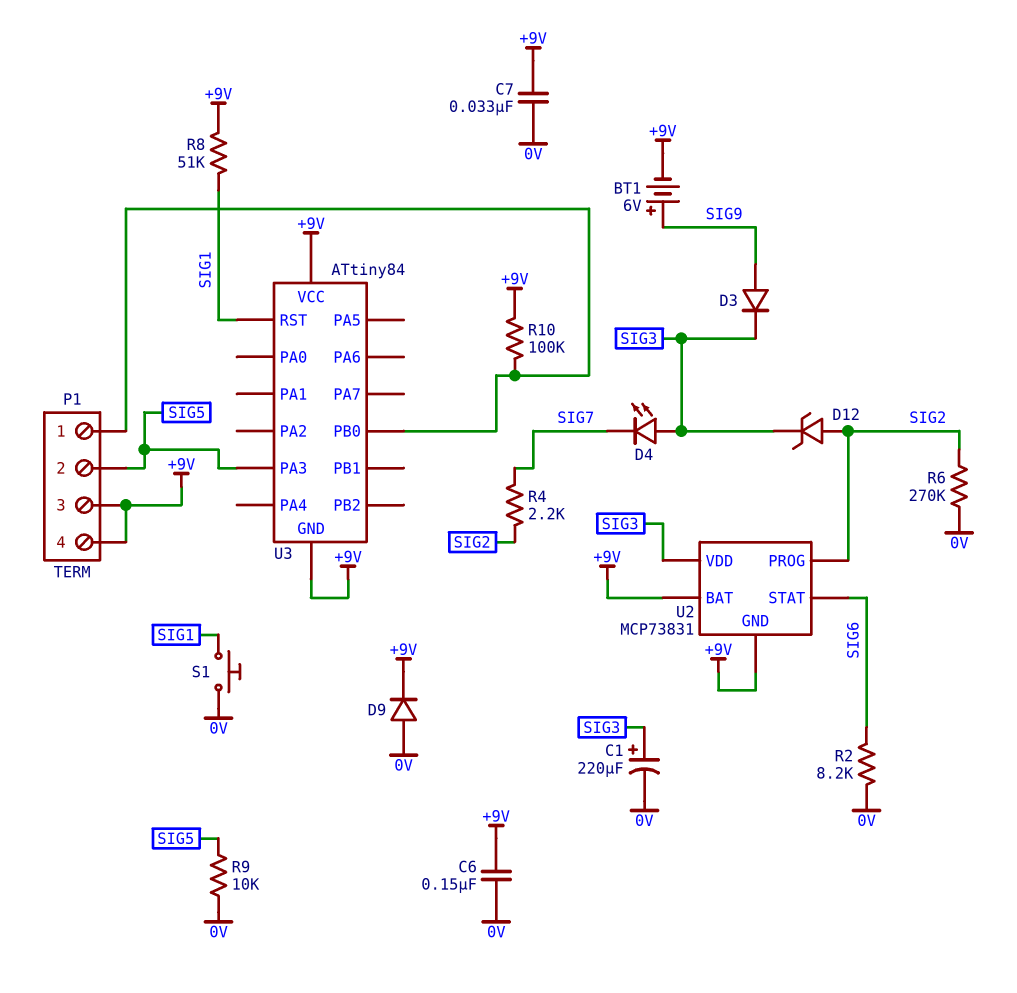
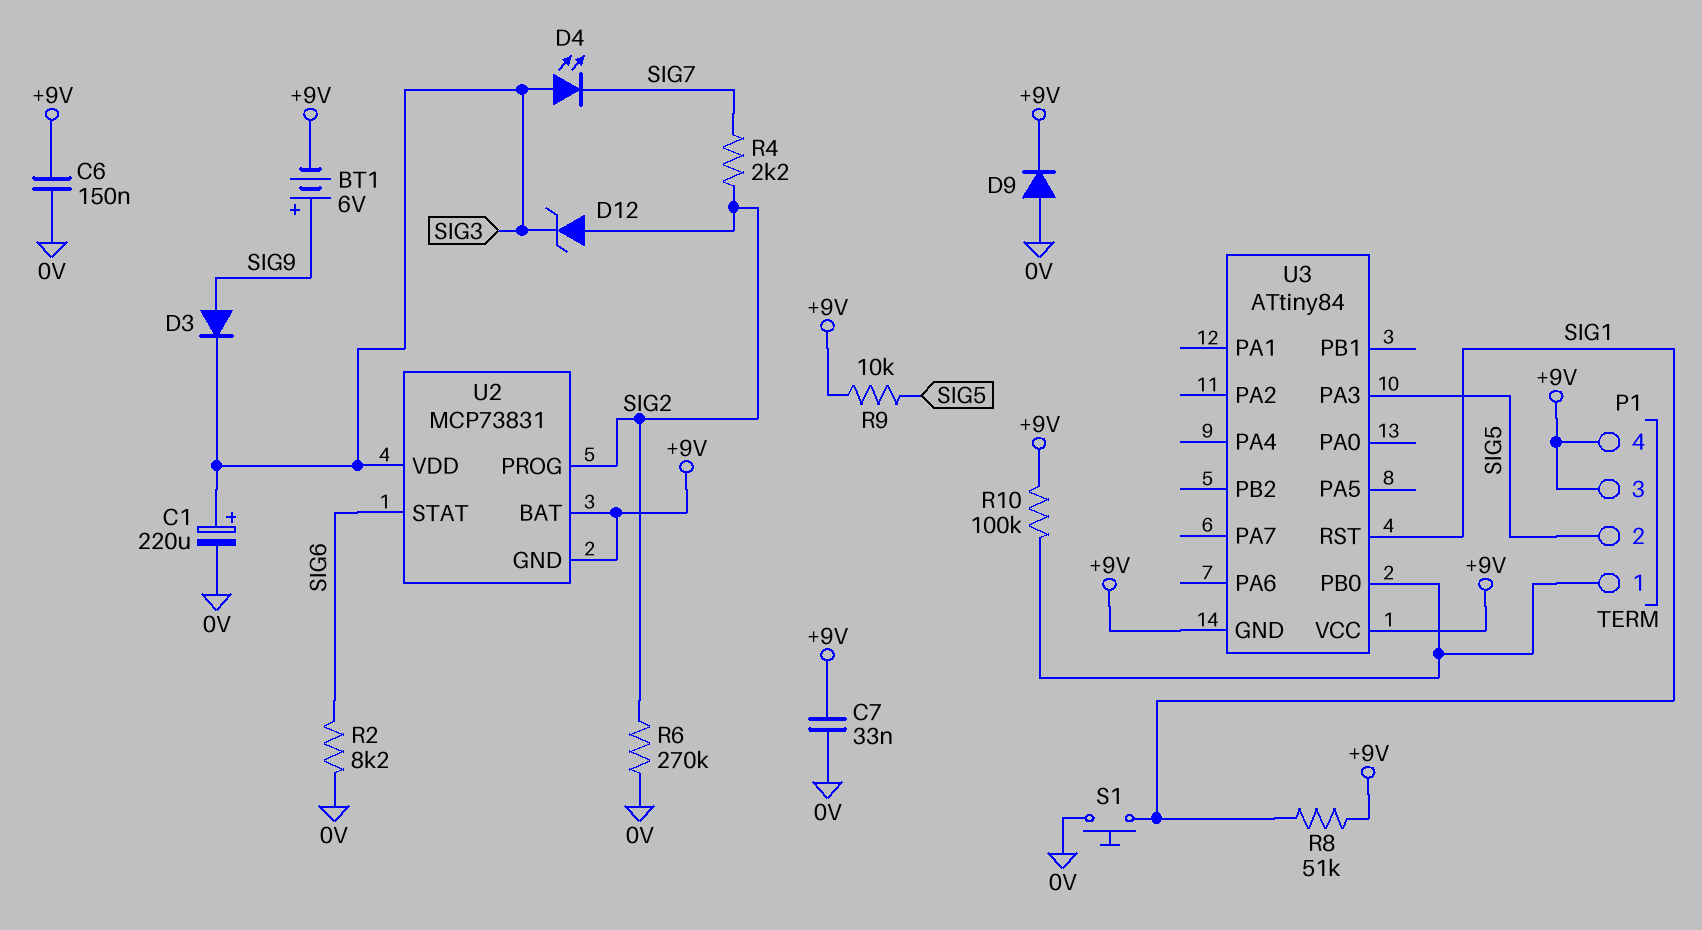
R9: 10k (0V, SIG5) -> 10k (+9V, SIG5)

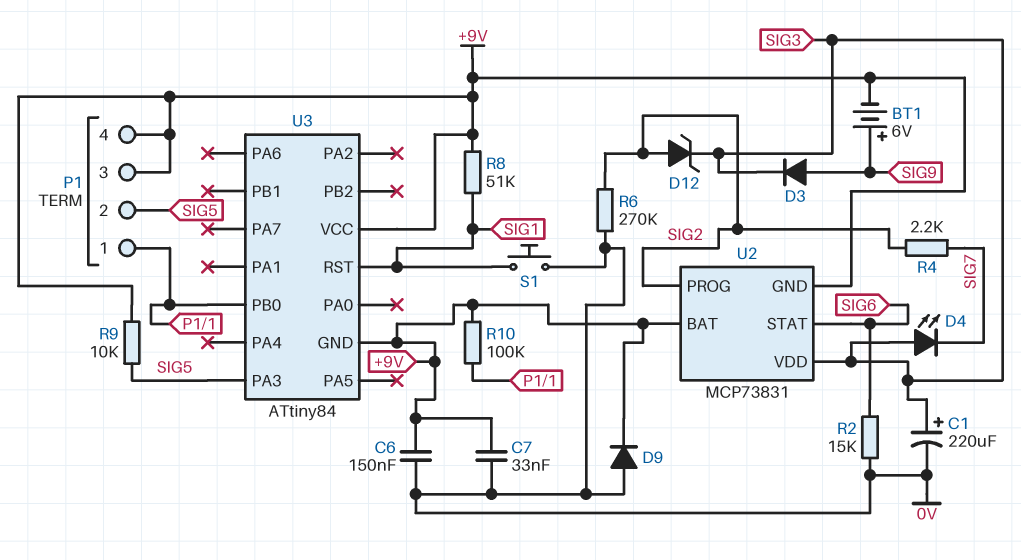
R2: 8.2k (0V, SIG6) -> 15k (0V, SIG6)

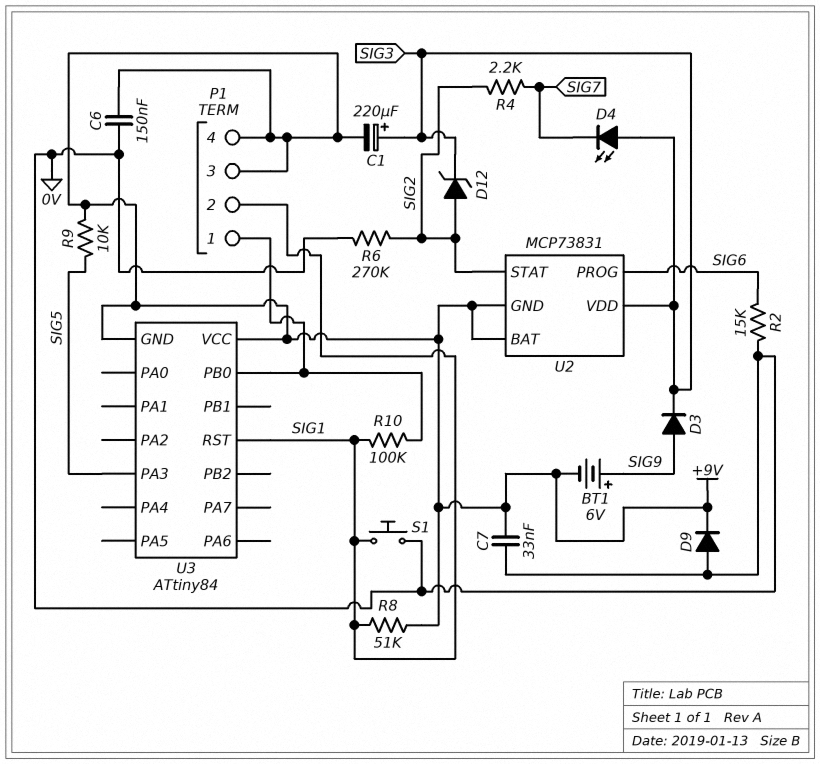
C1: 220uF (plus SIG3, minus 0V) -> 220uF (plus SIG3, minus +9V)
P1 pin 2: SIG5 -> SIG1
R10: 100k (+9V, P1/1) -> 100k (P1/1, SIG1)
U2 pin PROG: SIG2 -> SIG6
U2 pin STAT: SIG6 -> SIG2

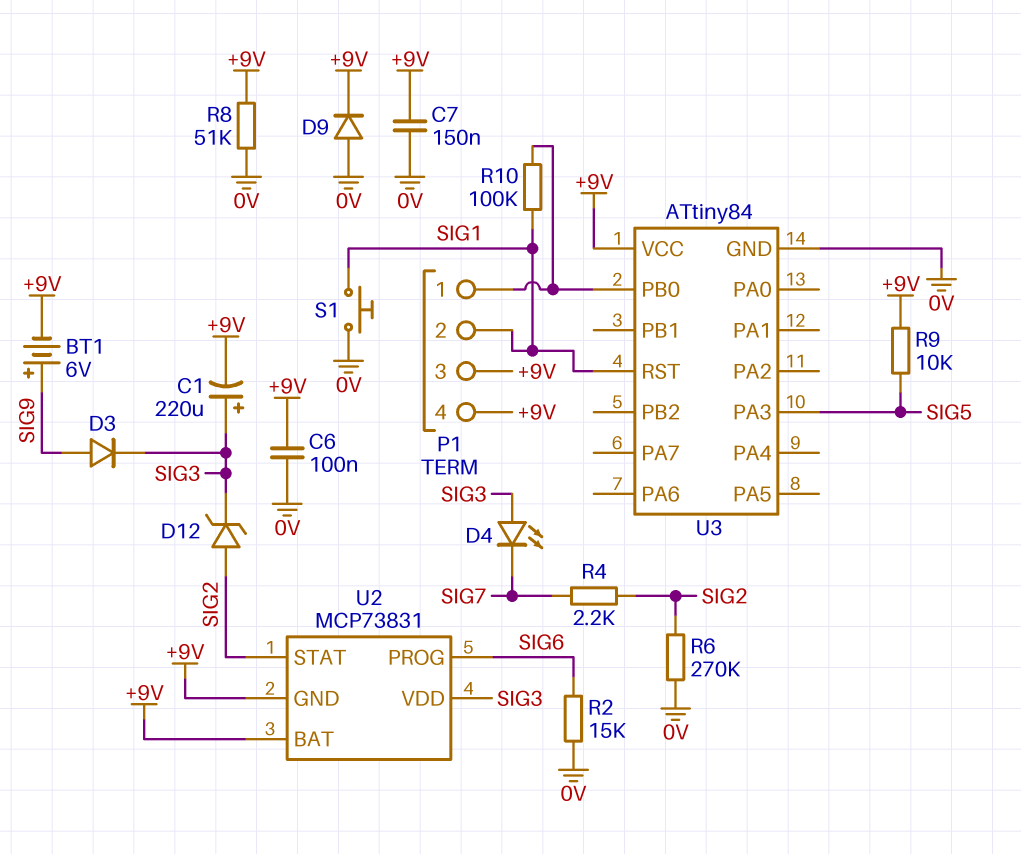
C6: 150nF (+9V, 0V) -> 100nF (+9V, 0V)
C7: 33nF (+9V, 0V) -> 150nF (+9V, 0V)
R8: 51k (+9V, SIG1) -> 51k (+9V, 0V)
U3 pin GND: +9V -> 0V

